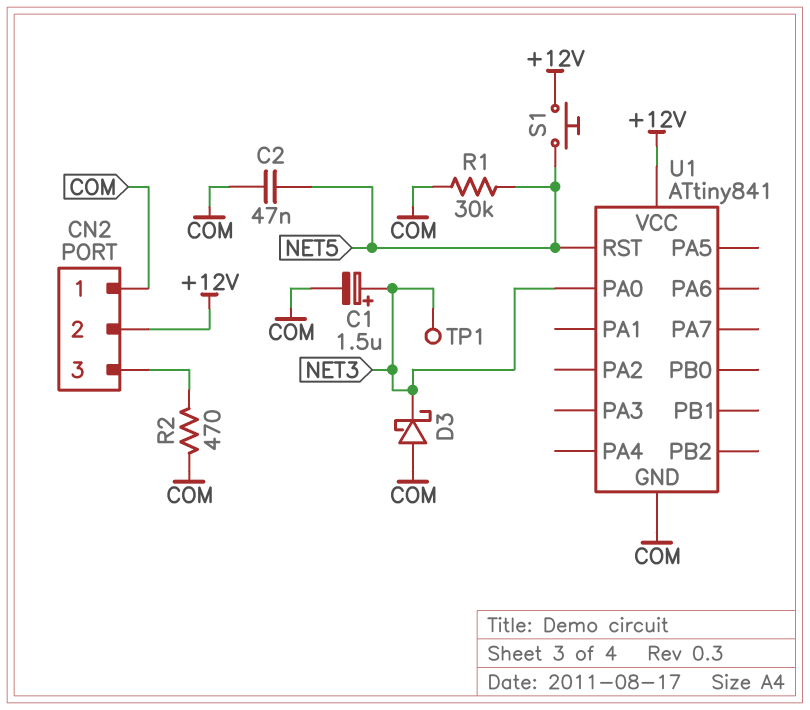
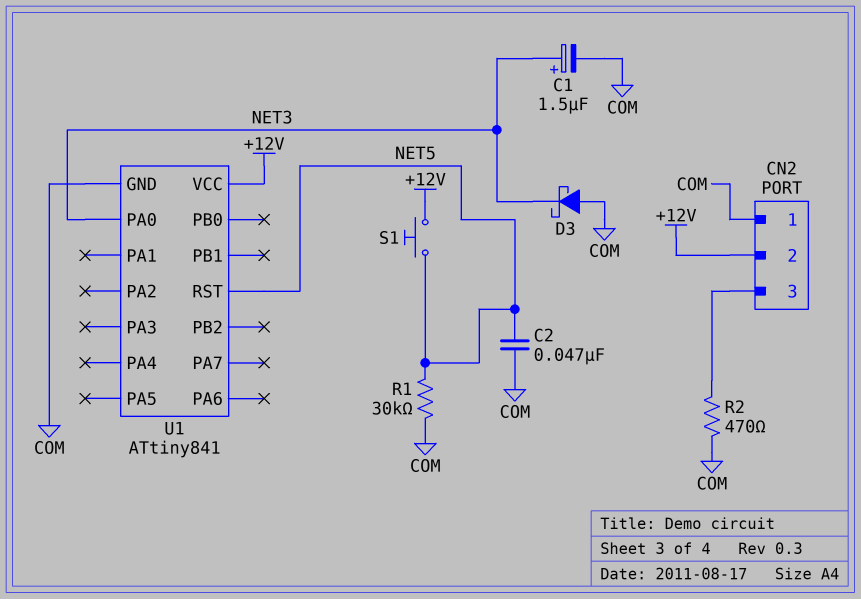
TP1: test point (NET3) -> none

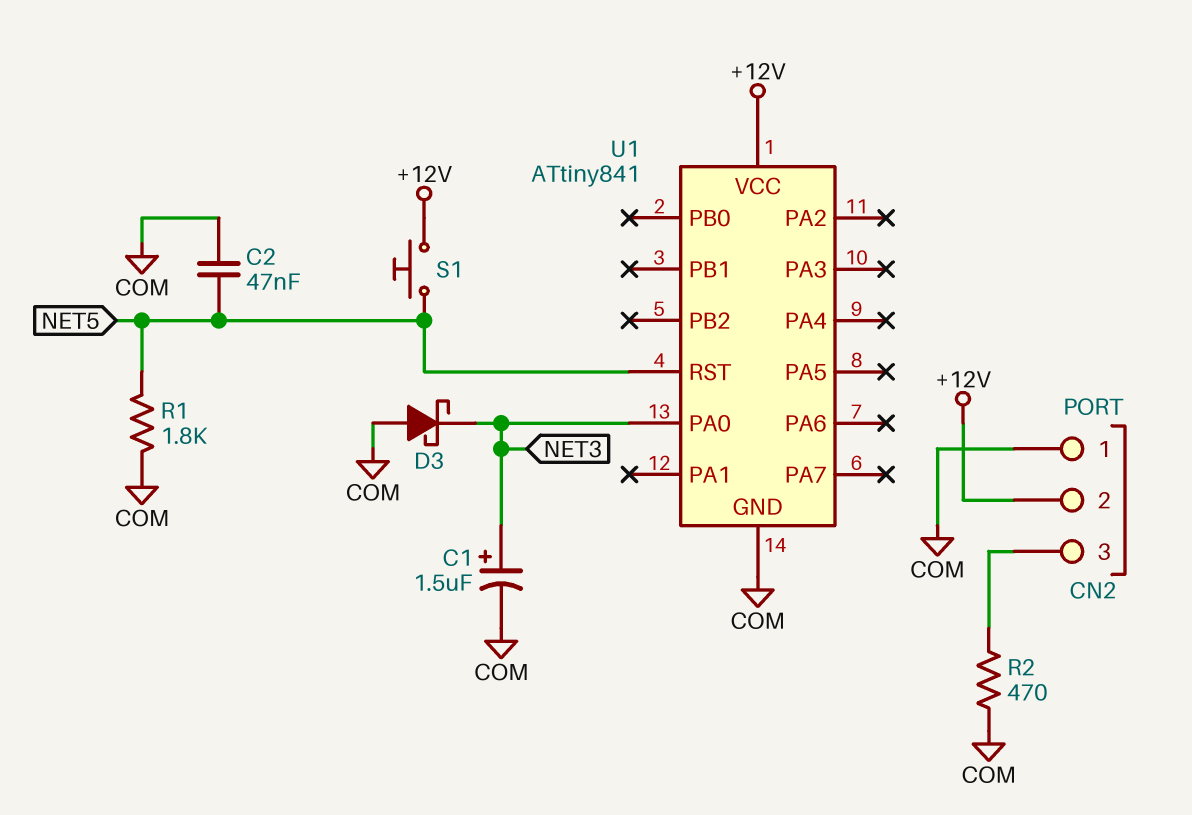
R1: 30k (COM, NET5) -> 1.8k (COM, NET5)

